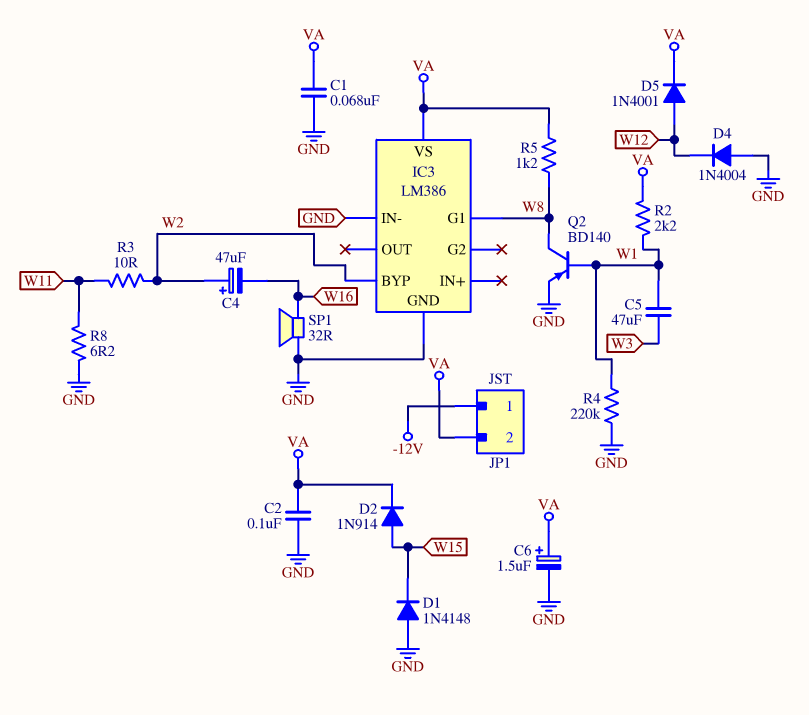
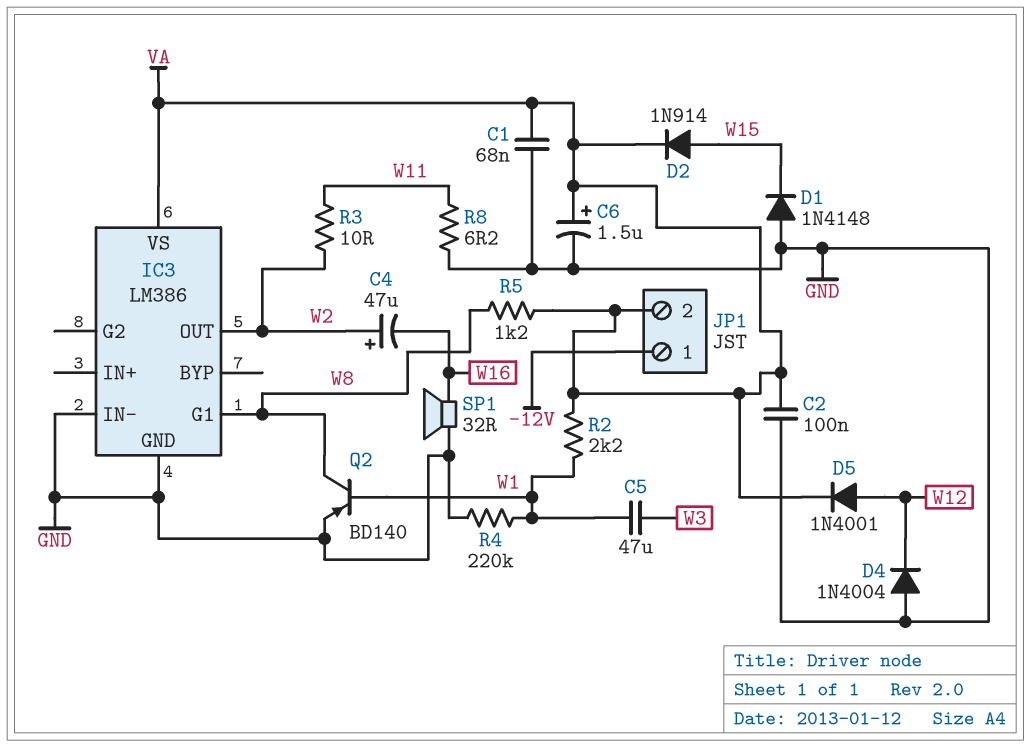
IC3 pin BYP: W2 -> none
IC3 pin OUT: none -> W2

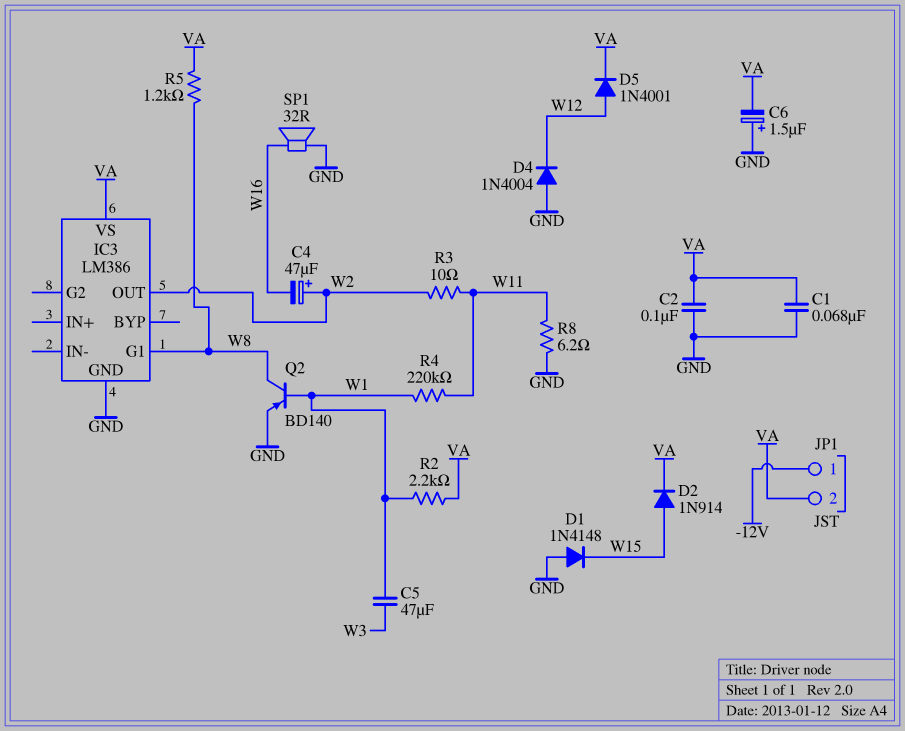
C6: 1.5uF (plus VA, minus GND) -> 1.5uF (plus GND, minus VA)
IC3 pin IN-: GND -> none
R4: 220k (GND, W1) -> 220k (W1, W11)

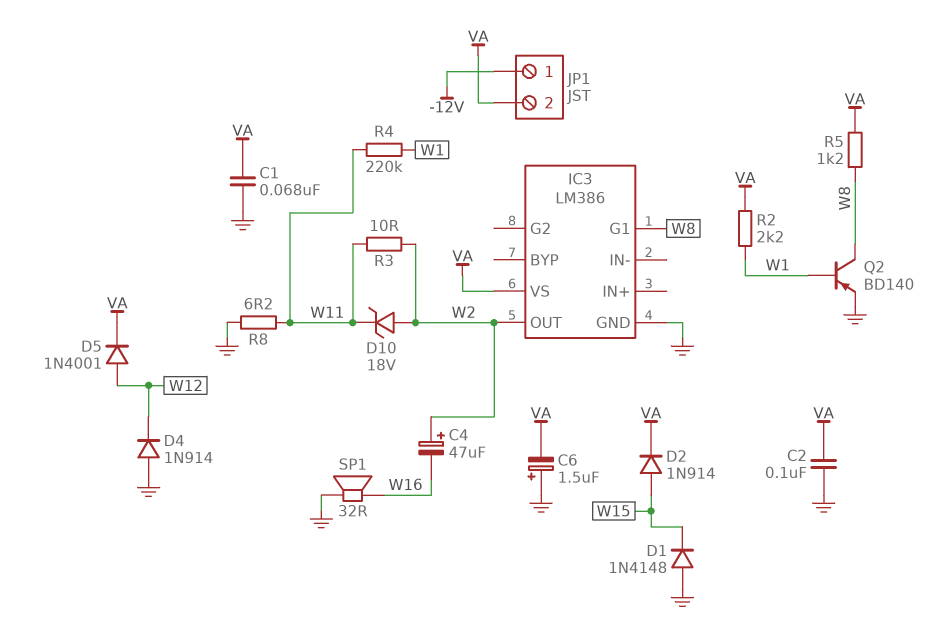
C5: 47uF (W1, W3) -> none
D4: diode 1N4004 (A GND, K W12) -> diode 1N914 (A GND, K W12)
D10: none -> zener 18V (A W2, K W11)

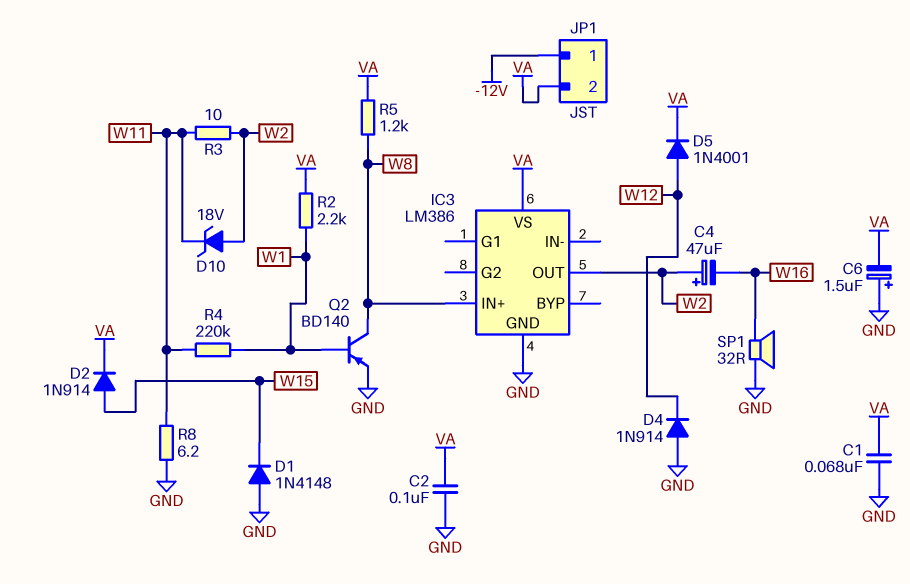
IC3 pin G1: W8 -> none
IC3 pin IN+: none -> W8

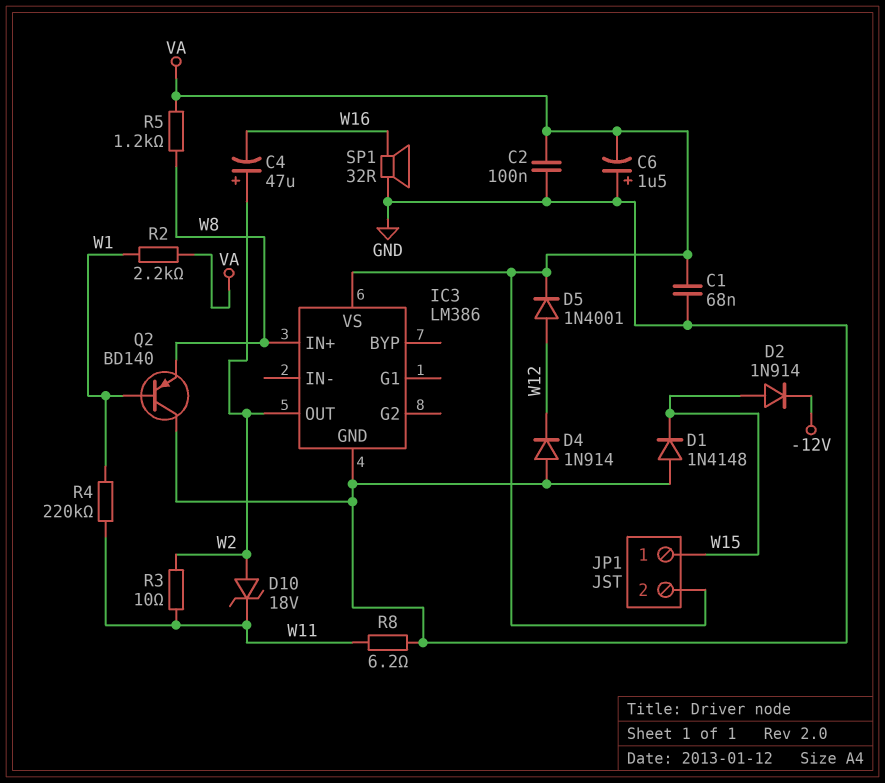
D2: diode 1N914 (A W15, K VA) -> diode 1N914 (A W15, K -12V)
JP1 pin 1: -12V -> W15
Q2: PNP BD140 (B W1, C W8, E GND) -> PNP BD140 (B W1, C GND, E W8)

